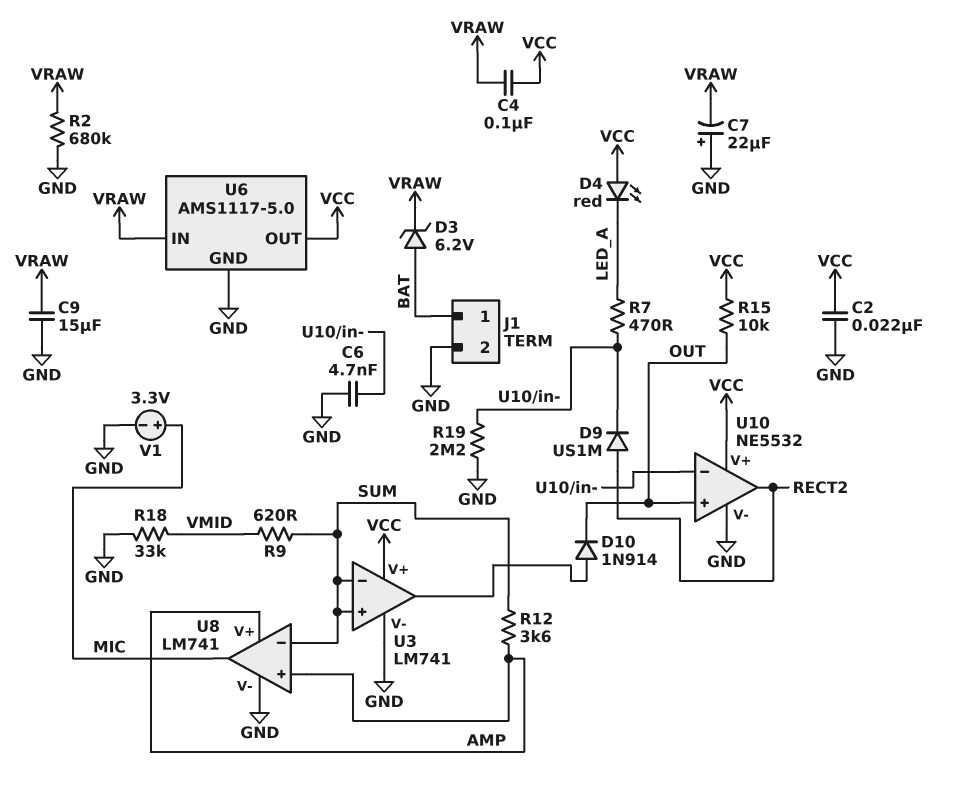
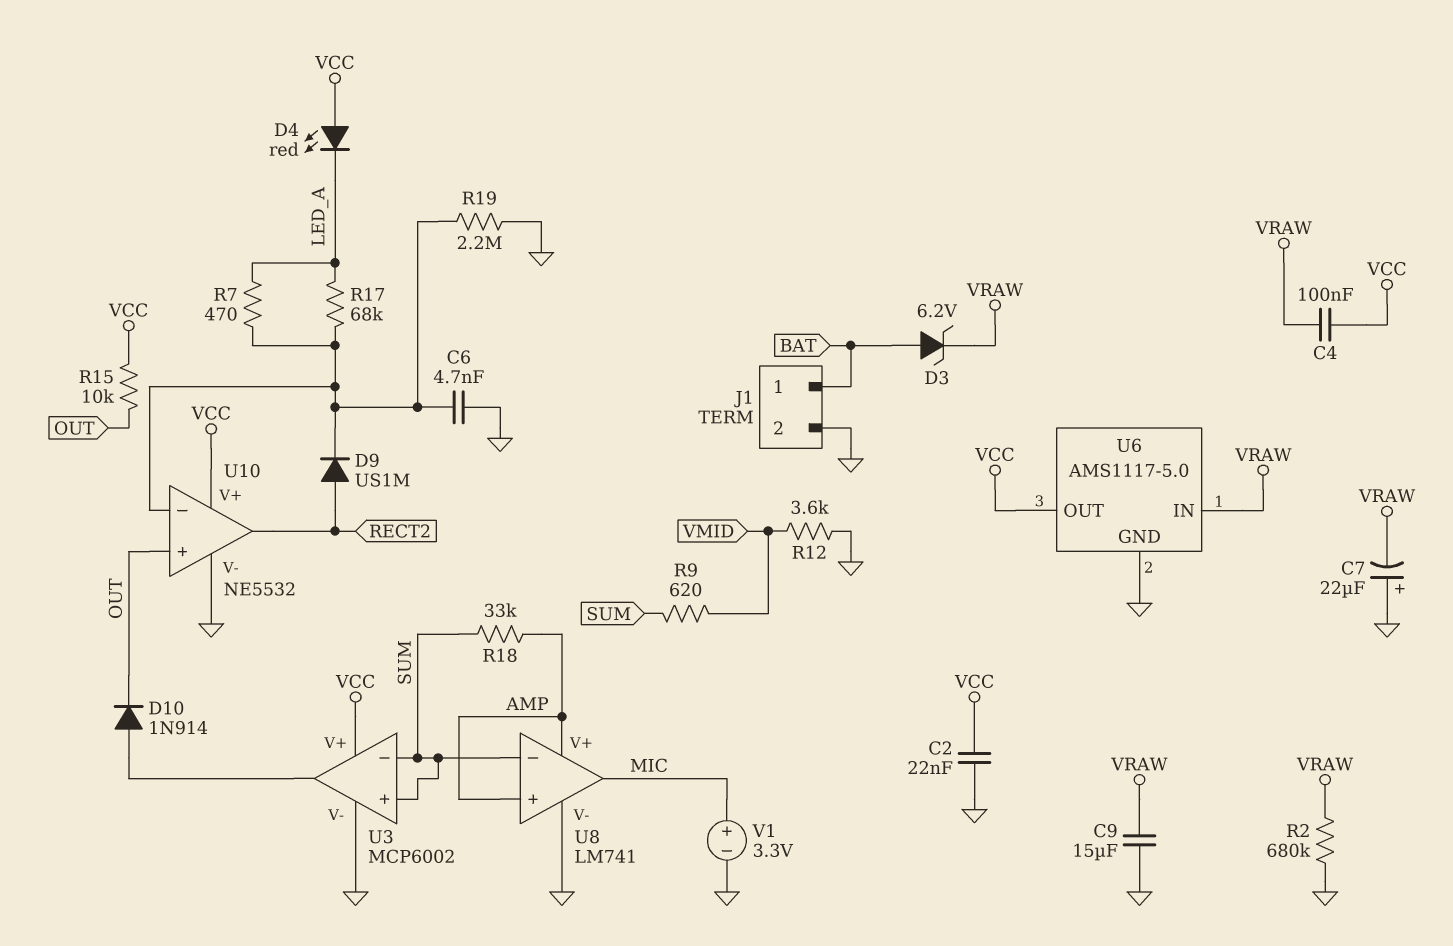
R12: 3.6k (AMP, SUM) -> 3.6k (GND, VMID)
R17: none -> 68k (LED_A, U10/in-)
R18: 33k (GND, VMID) -> 33k (AMP, SUM)
U3: LM741 -> MCP6002

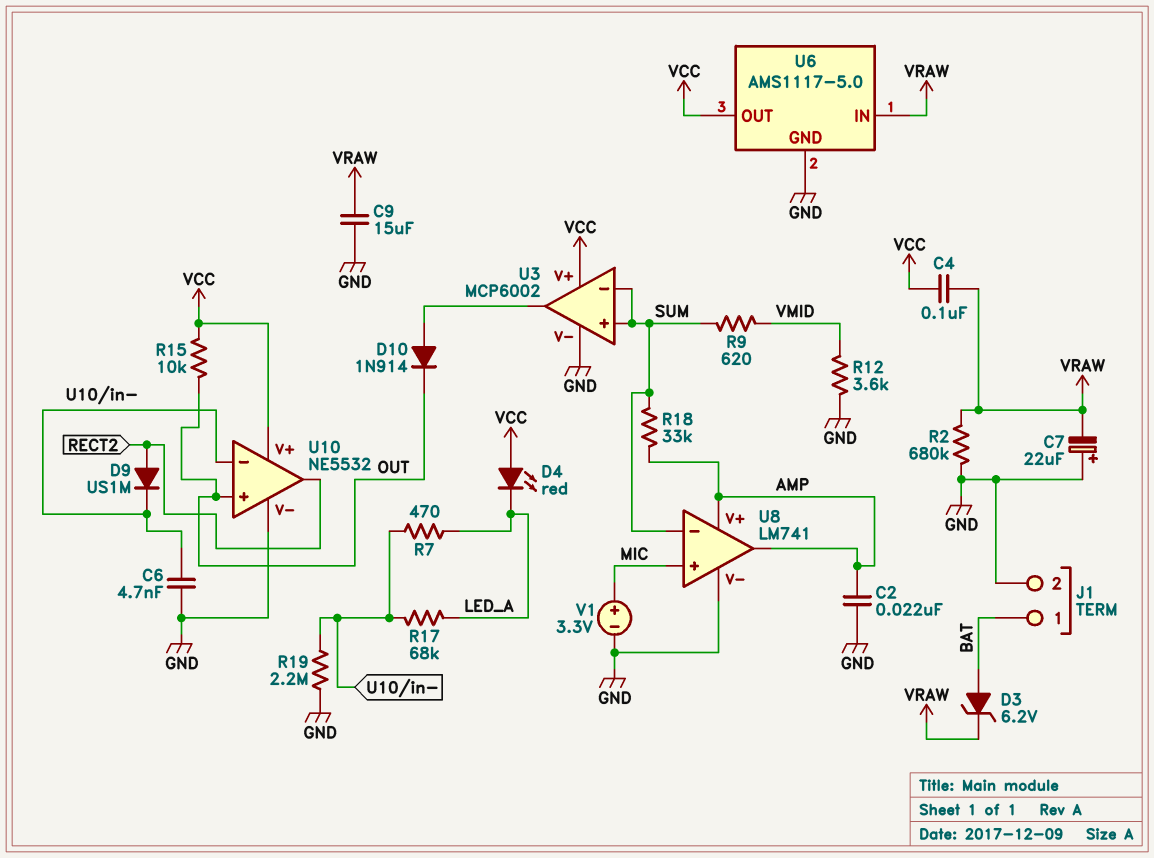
C2: 22nF (GND, VCC) -> 22nF (AMP, GND)
U8 pin in+: AMP -> MIC
U8 pin out: MIC -> AMP

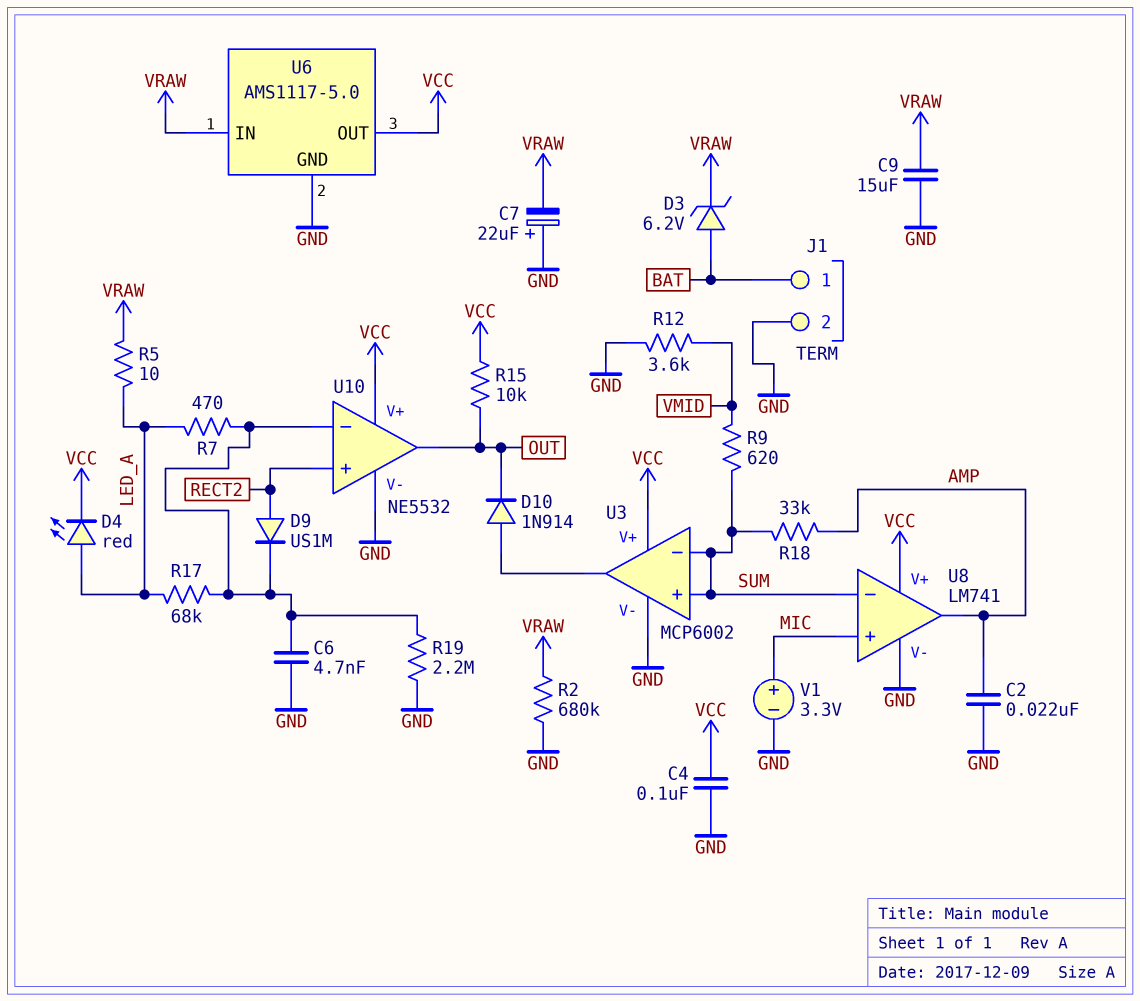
C4: 100nF (VCC, VRAW) -> 100nF (GND, VCC)
D4: LED red (A VCC, K LED_A) -> LED red (A LED_A, K VCC)
R5: none -> 10 (LED_A, VRAW)
U8 pin V+: AMP -> VCC
U10 pin in+: OUT -> RECT2
U10 pin out: RECT2 -> OUT

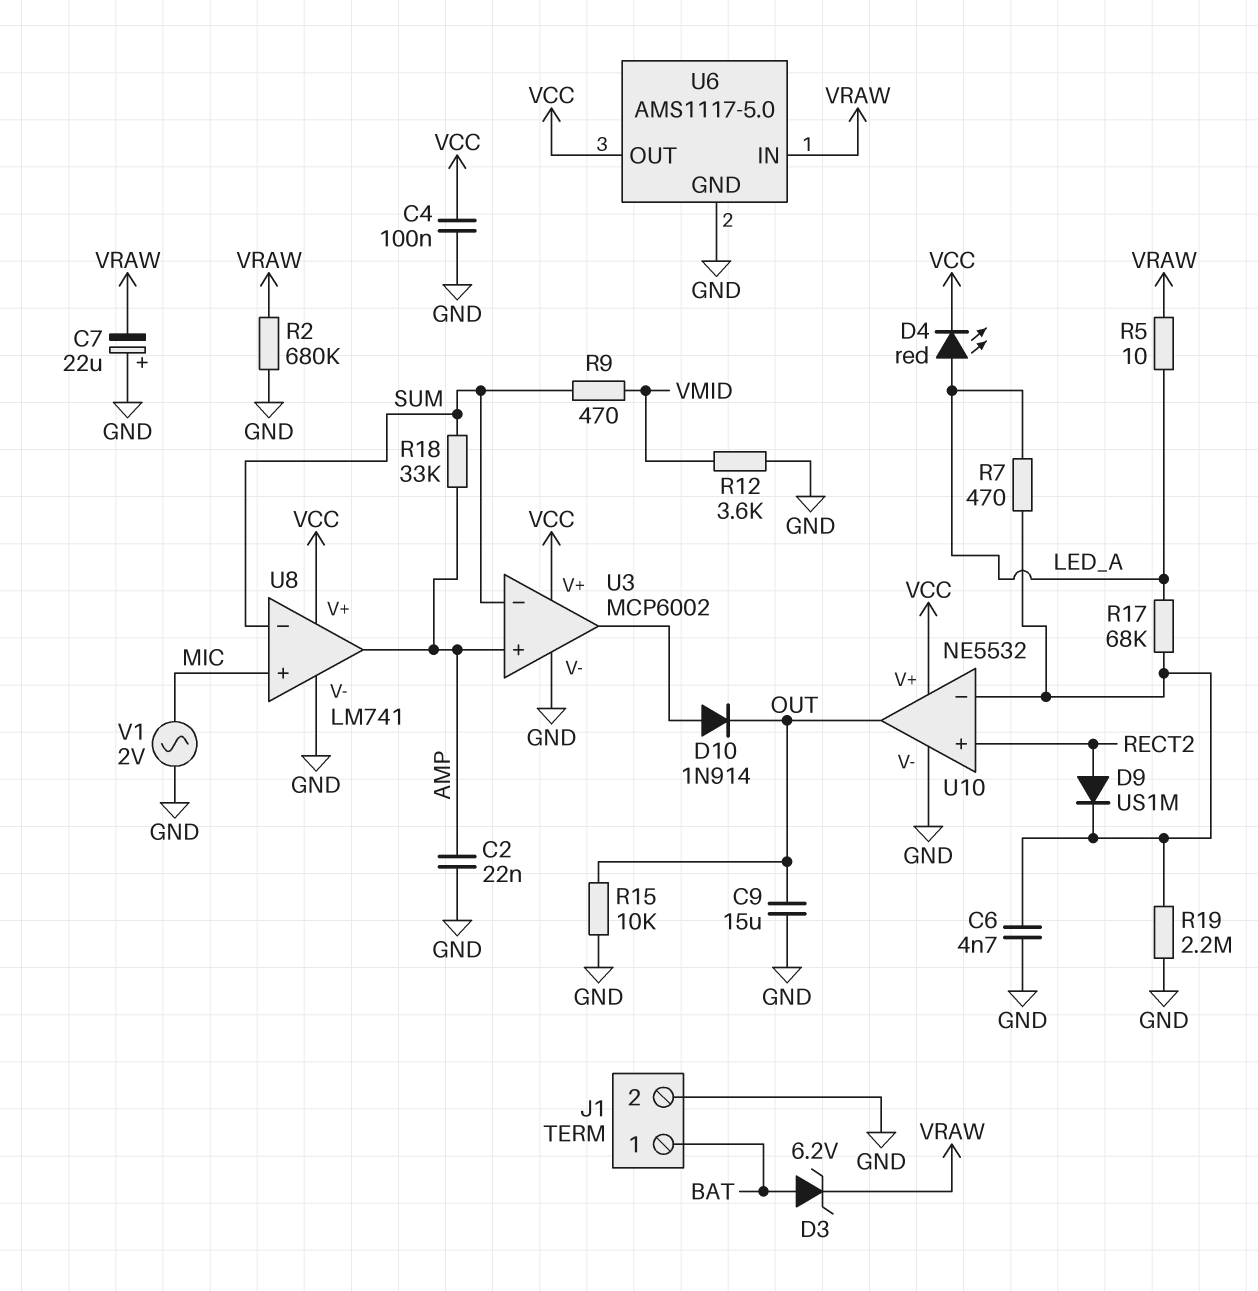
C9: 15uF (GND, VRAW) -> 15uF (GND, OUT)
R9: 620 (SUM, VMID) -> 470 (SUM, VMID)
R15: 10k (OUT, VCC) -> 10k (GND, OUT)
U3 pin in+: SUM -> AMP
V1: 3.3V (plus MIC, minus GND) -> AC 2V (GND, MIC)

